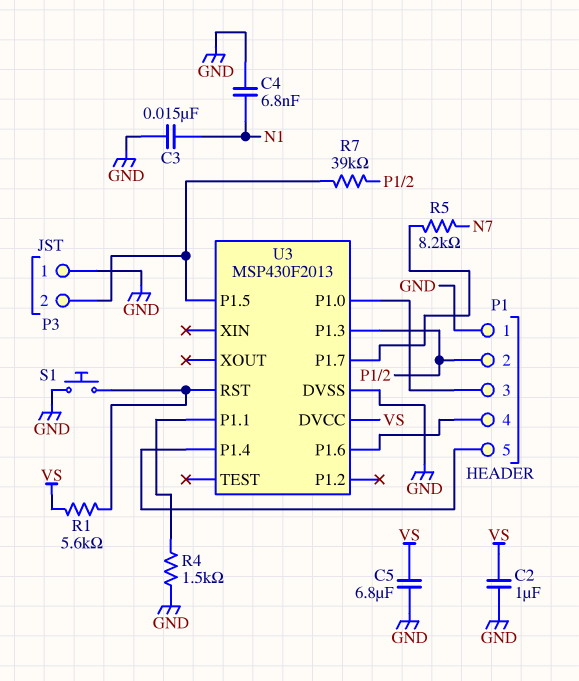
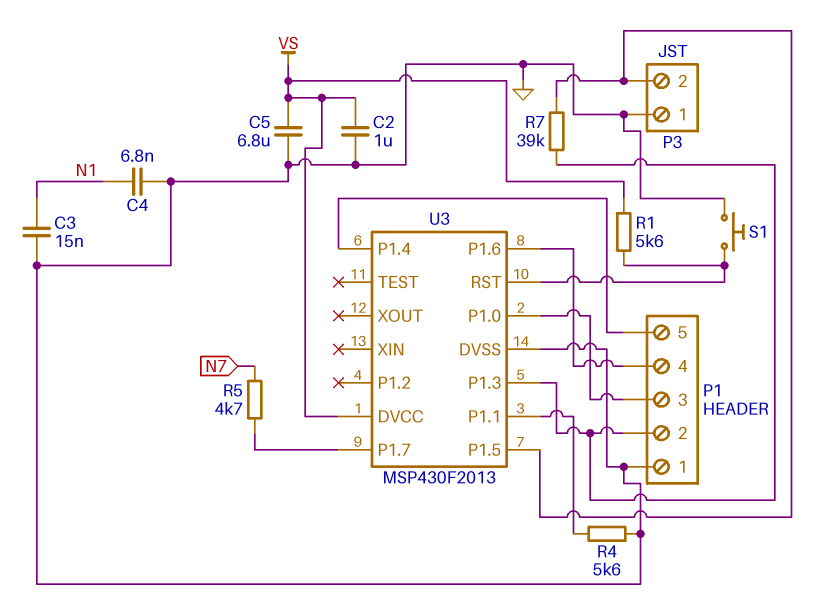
R4: 1.5k (GND, U3/P1.1) -> 5.6k (GND, U3/P1.1)
R5: 8.2k (N7, U3/P1.7) -> 4.7k (N7, U3/P1.7)

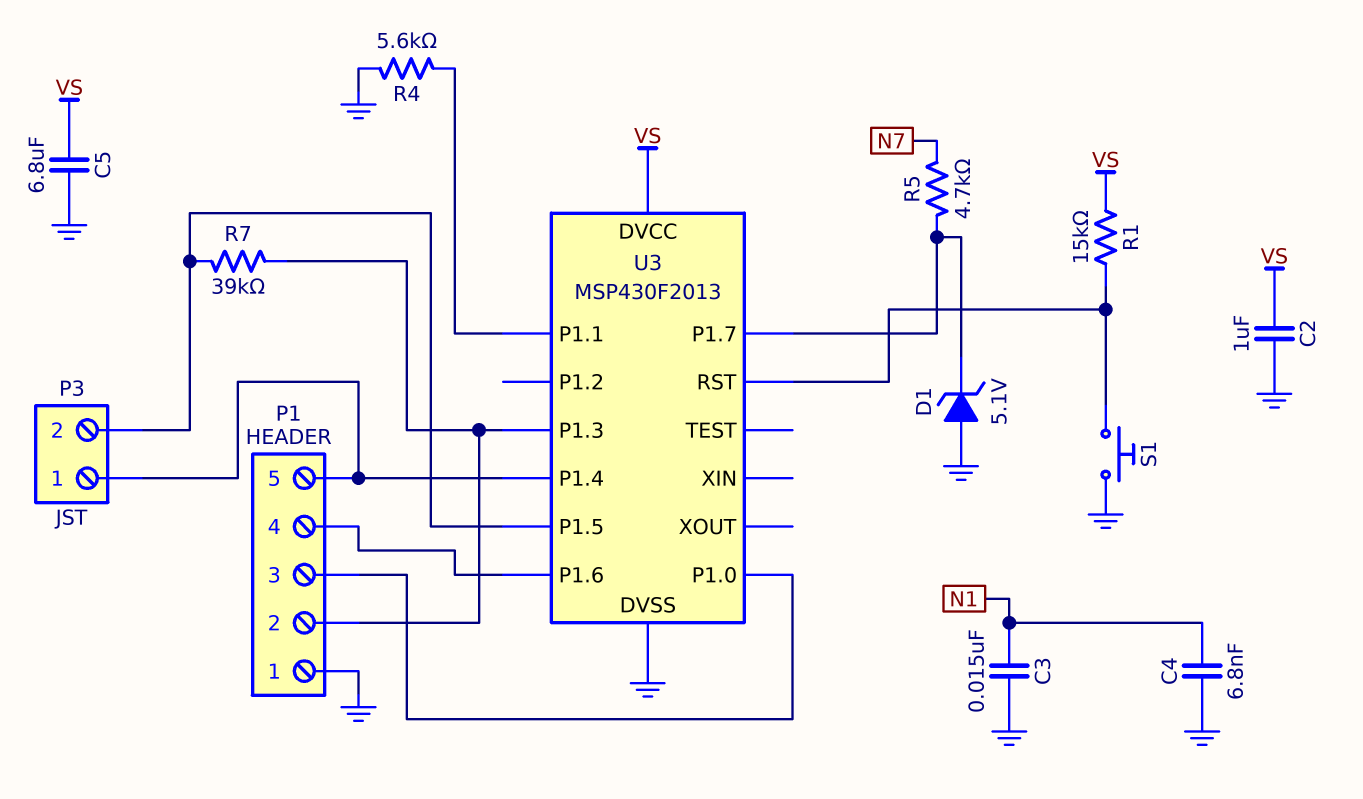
D1: none -> zener 5.1V (A GND, K U3/P1.7)
P3 pin 1: GND -> P1/5
R1: 5.6k (U3/RST, VS) -> 15k (U3/RST, VS)

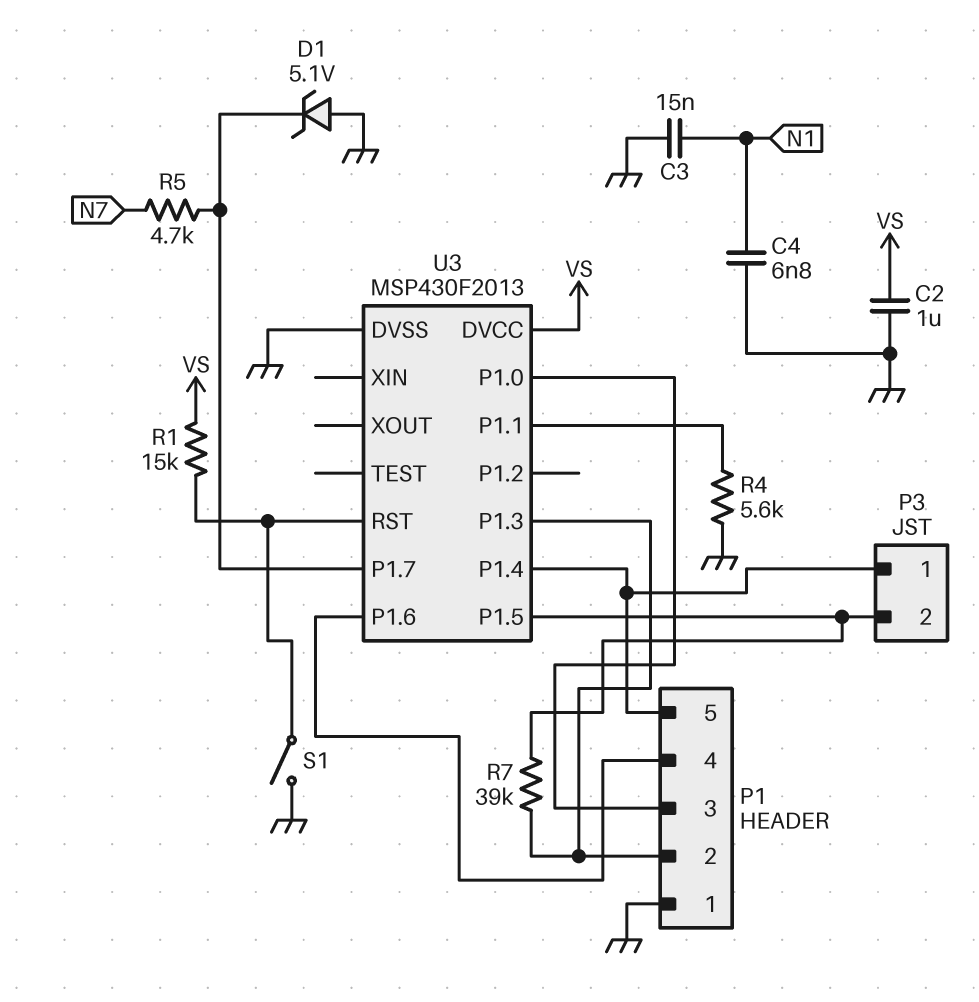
C5: 6.8uF (GND, VS) -> none
S1: button (GND, U3/RST) -> switch (GND, U3/RST)

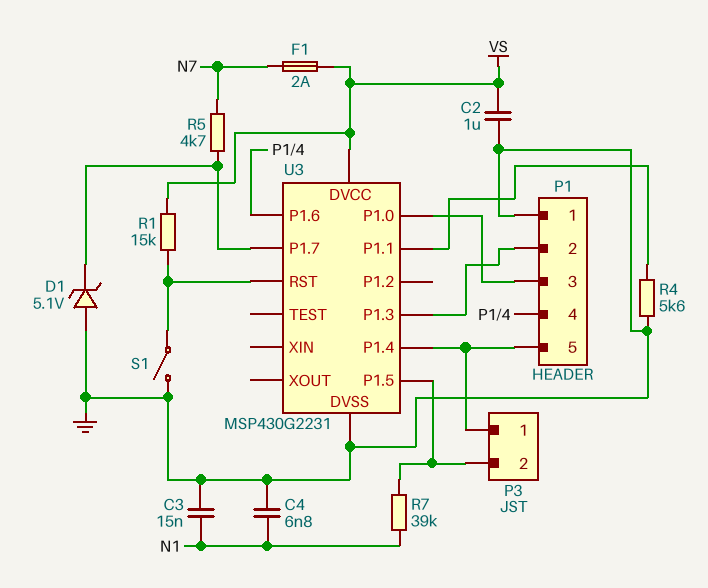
F1: none -> 2A (N7, VS)
R7: 39k (P1/2, P3/2) -> 39k (N1, P3/2)
U3: MSP430F2013 -> MSP430G2231

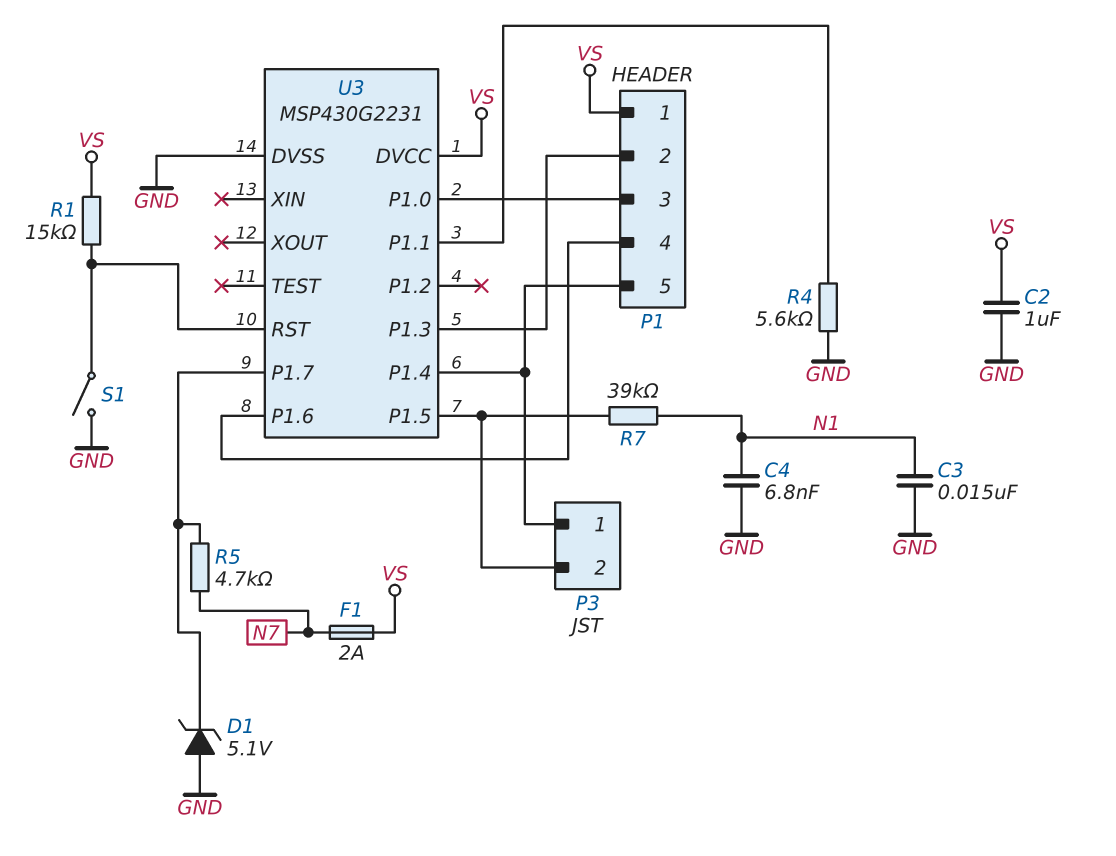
P1 pin 1: GND -> VS

